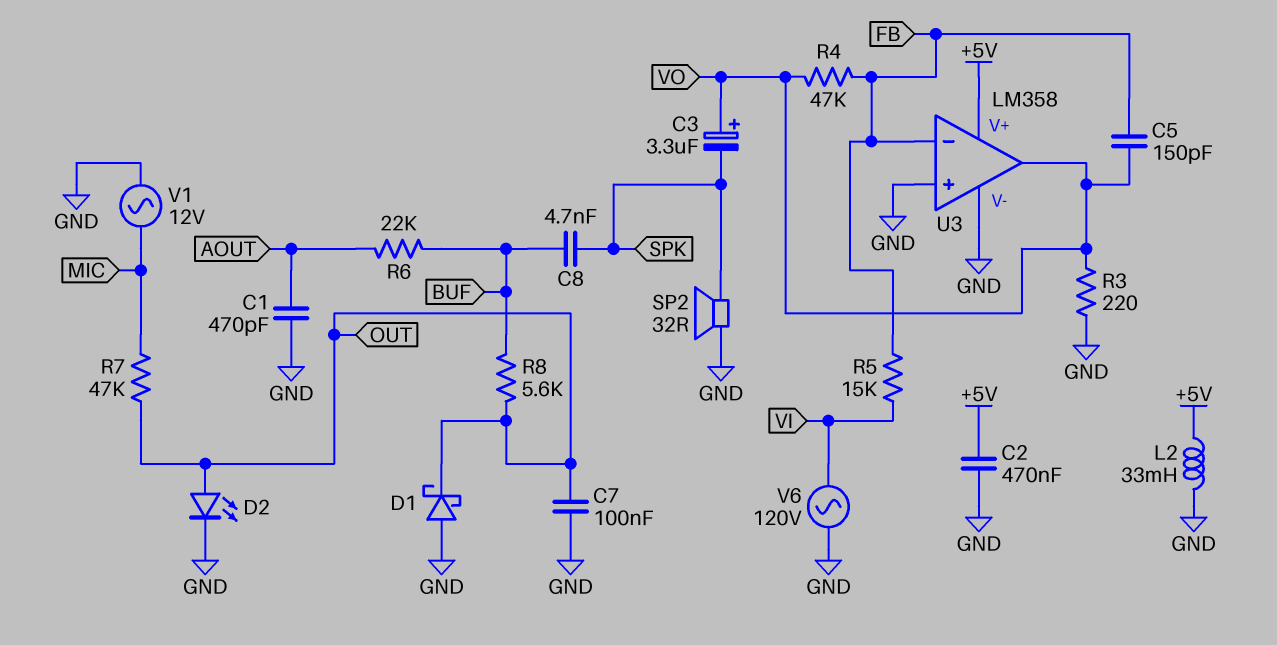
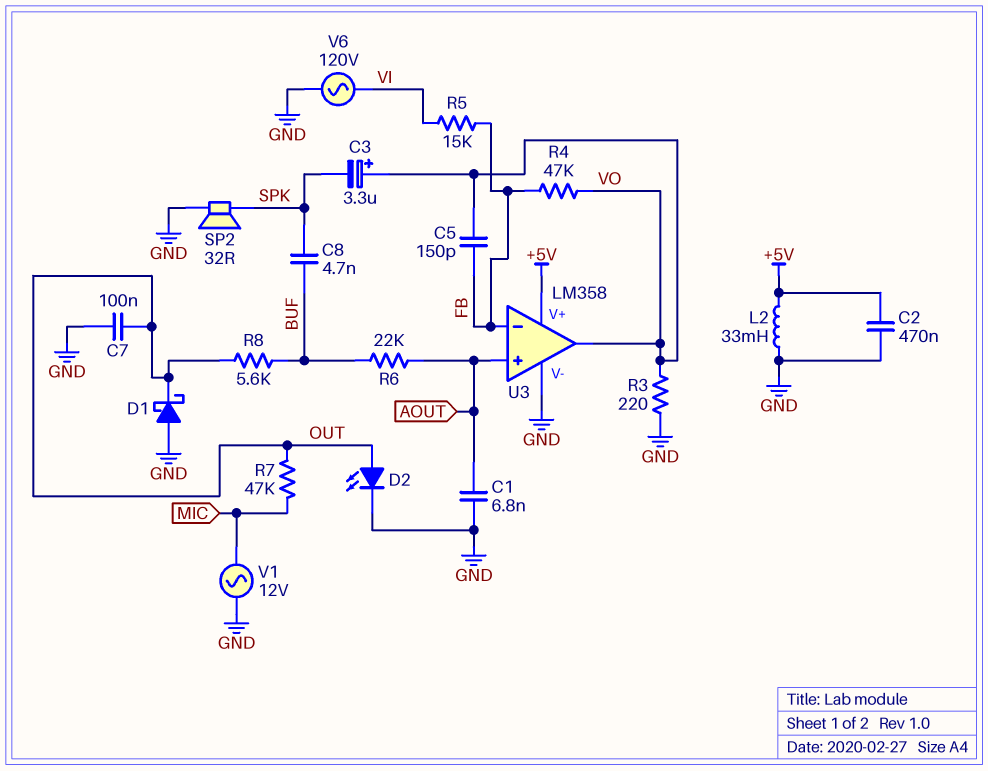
C1: 470pF (AOUT, GND) -> 6.8nF (AOUT, GND)
U3 pin in+: GND -> AOUT

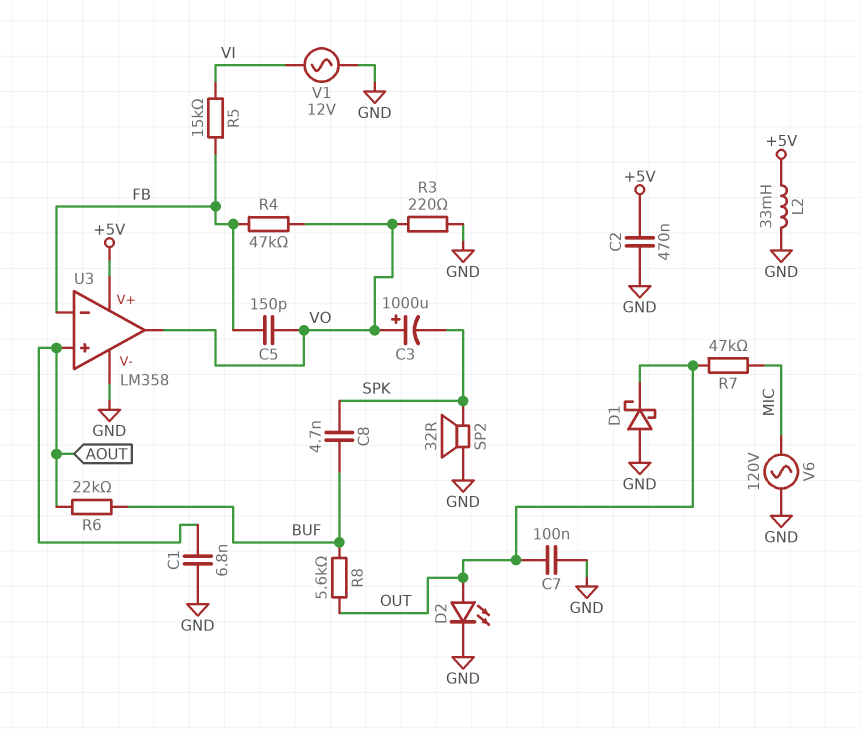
C3: 3.3uF (plus VO, minus SPK) -> 1000uF (plus VO, minus SPK)
V1: AC 12V (GND, MIC) -> AC 12V (GND, VI)
V6: AC 120V (GND, VI) -> AC 120V (GND, MIC)

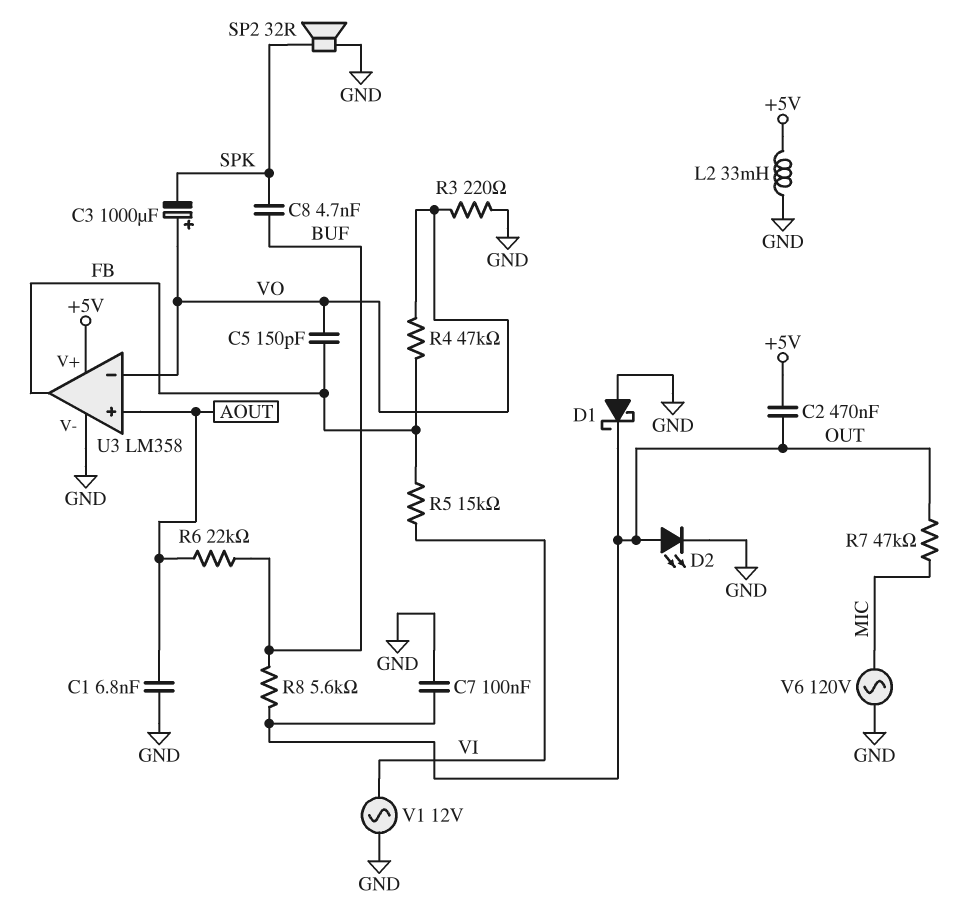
C2: 470nF (+5V, GND) -> 470nF (+5V, OUT)
U3 pin in-: FB -> VO
U3 pin out: VO -> FB

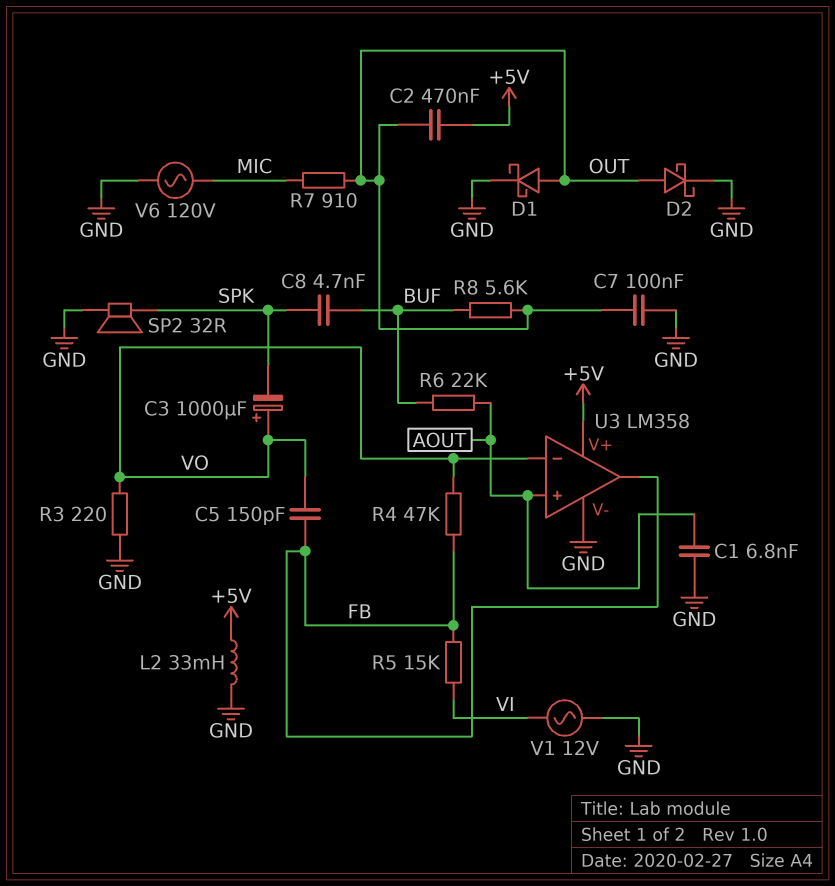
D1: schottky (A GND, K OUT) -> schottky (A OUT, K GND)
D2: LED (A OUT, K GND) -> schottky (A OUT, K GND)
R7: 47k (MIC, OUT) -> 910 (MIC, OUT)

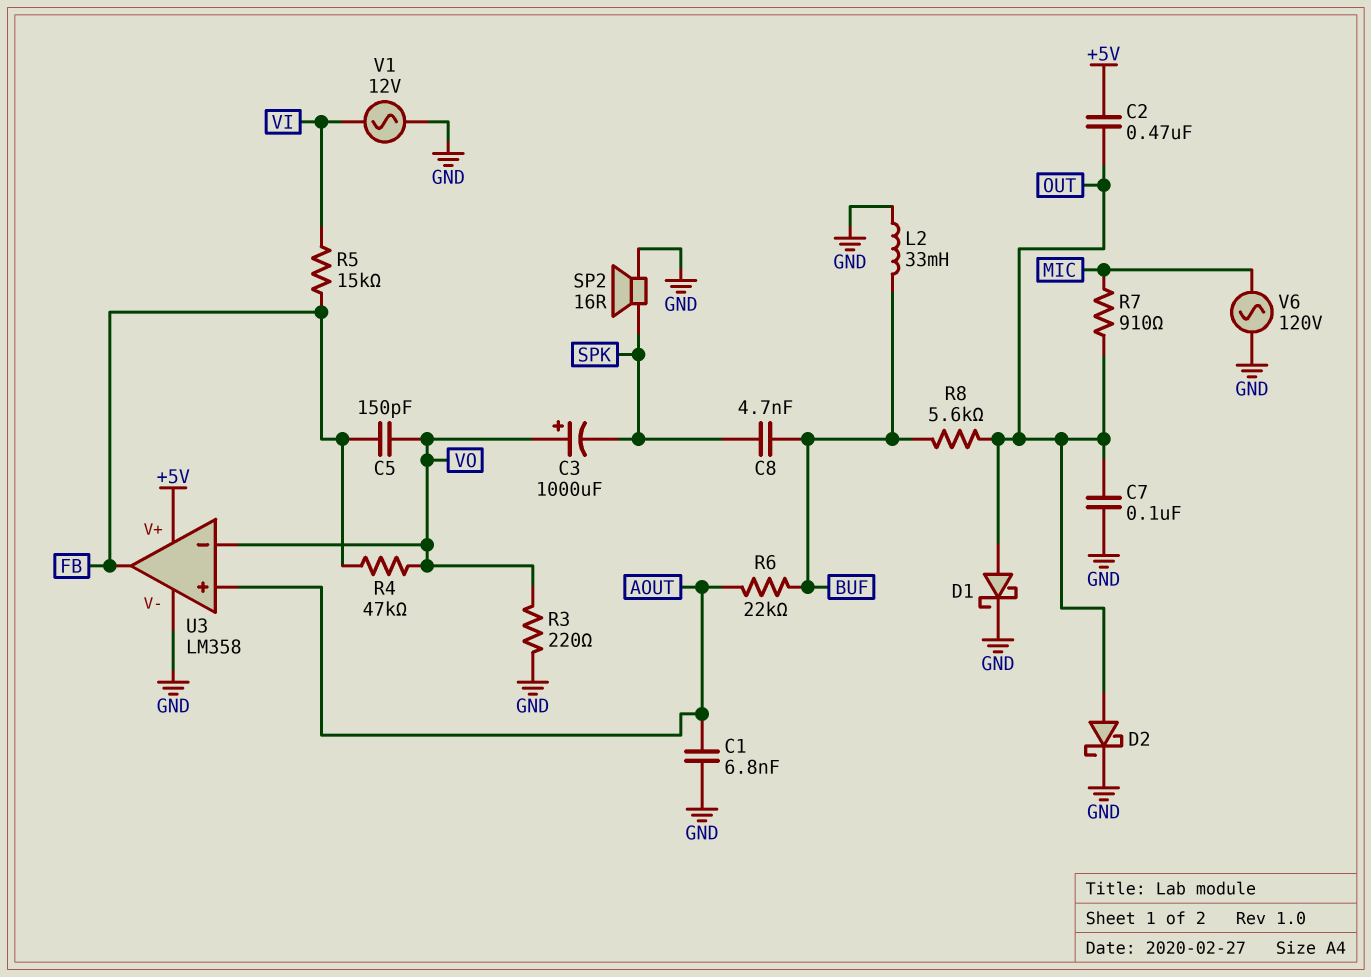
L2: 33mH (+5V, GND) -> 33mH (BUF, GND)
SP2: speaker 32R (GND, SPK) -> speaker 16R (GND, SPK)

